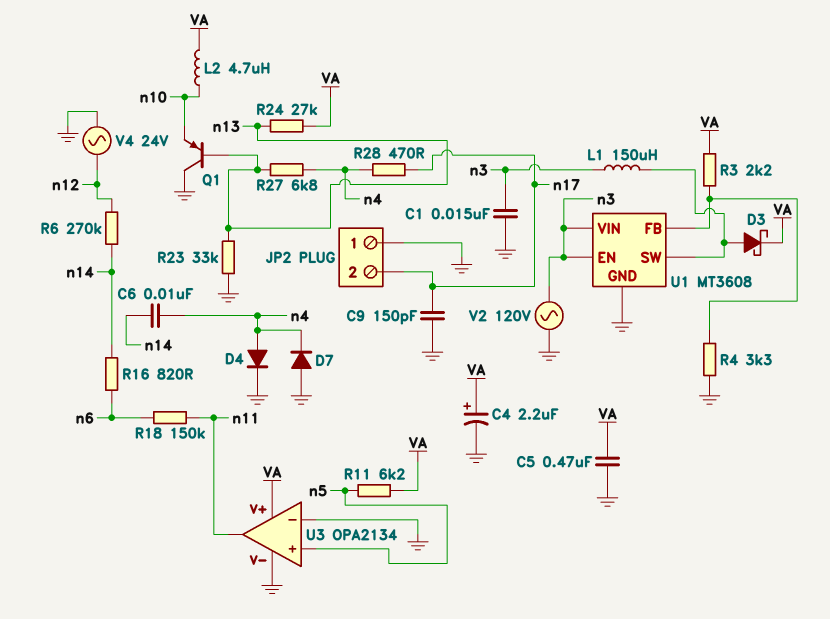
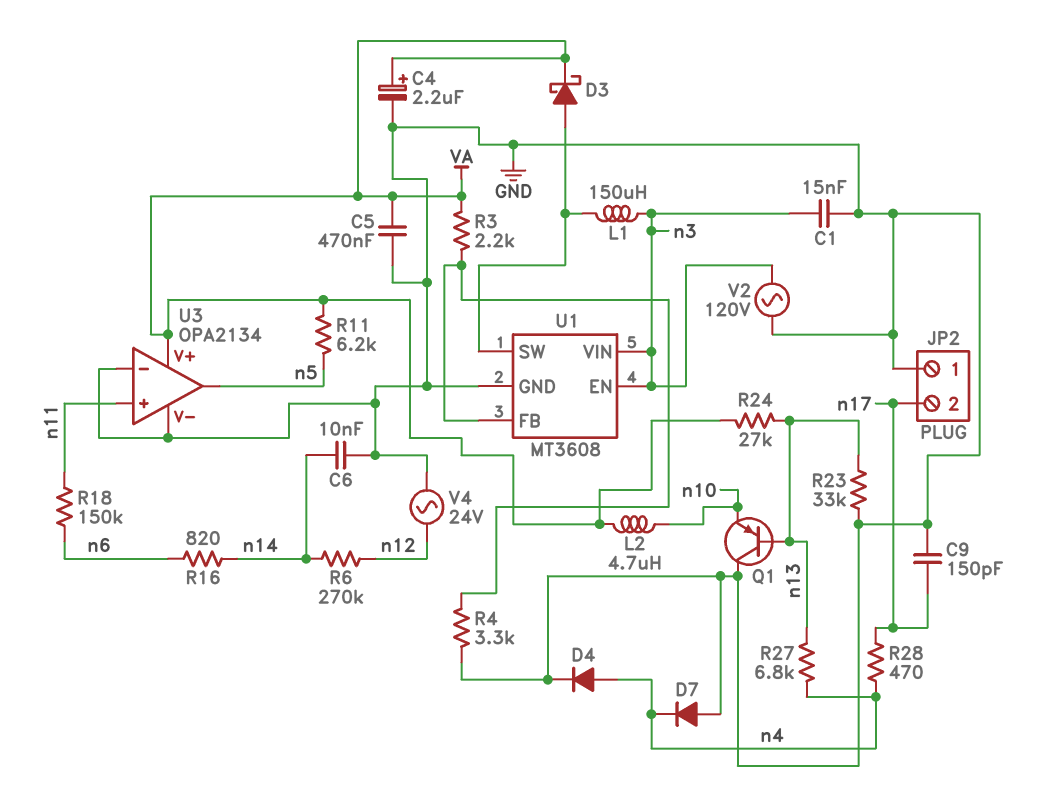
C6: 10nF (n4, n14) -> 10nF (GND, n14)
U3 pin in+: n5 -> n11
U3 pin out: n11 -> n5

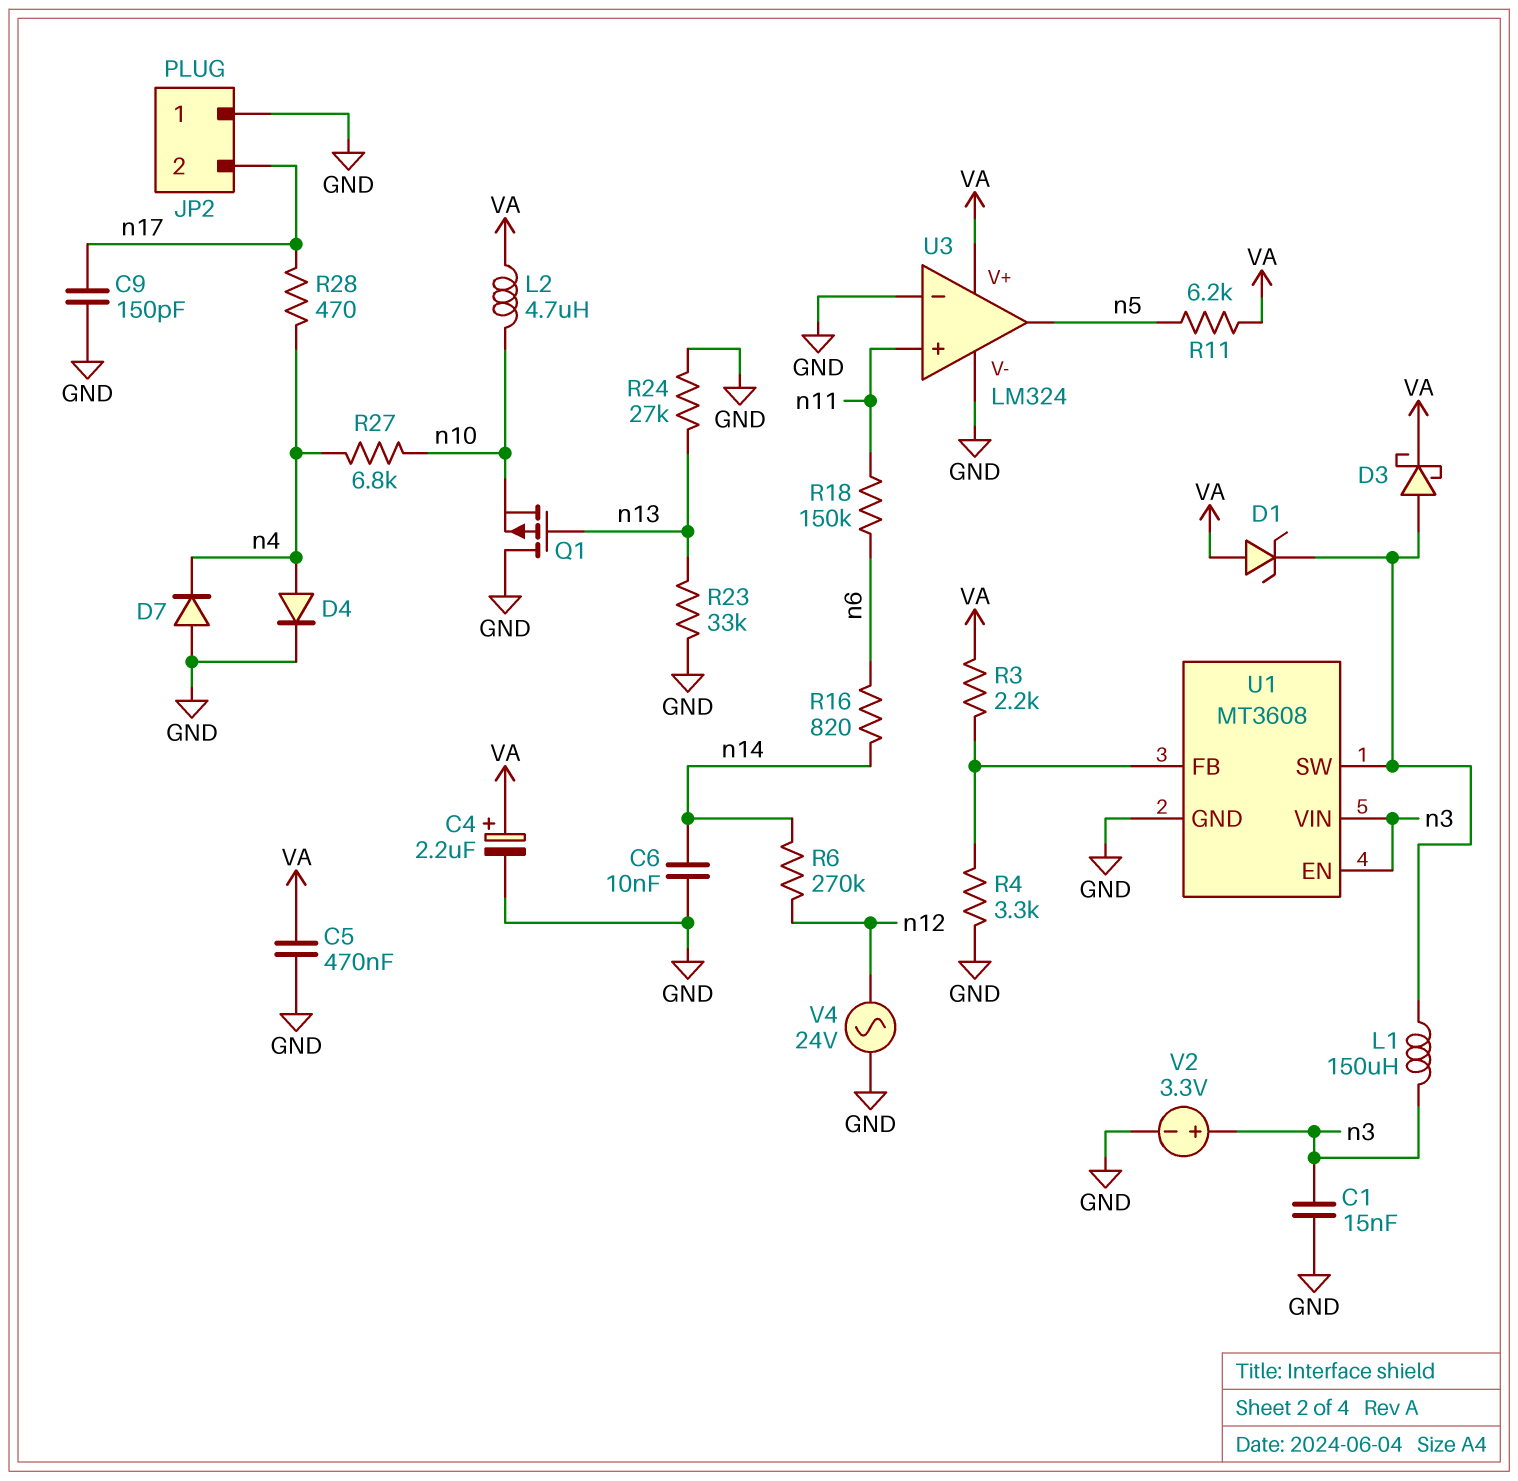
D1: none -> zener (A VA, K U1/SW)
Q1: PNP (B n13, C GND, E n10) -> PMOS (G n13, D GND, S n10)
R24: 27k (VA, n13) -> 27k (GND, n13)
R27: 6.8k (n4, n13) -> 6.8k (n4, n10)
U3: OPA2134 -> LM324
V2: AC 120V (GND, n3) -> 3.3V (plus n3, minus GND)

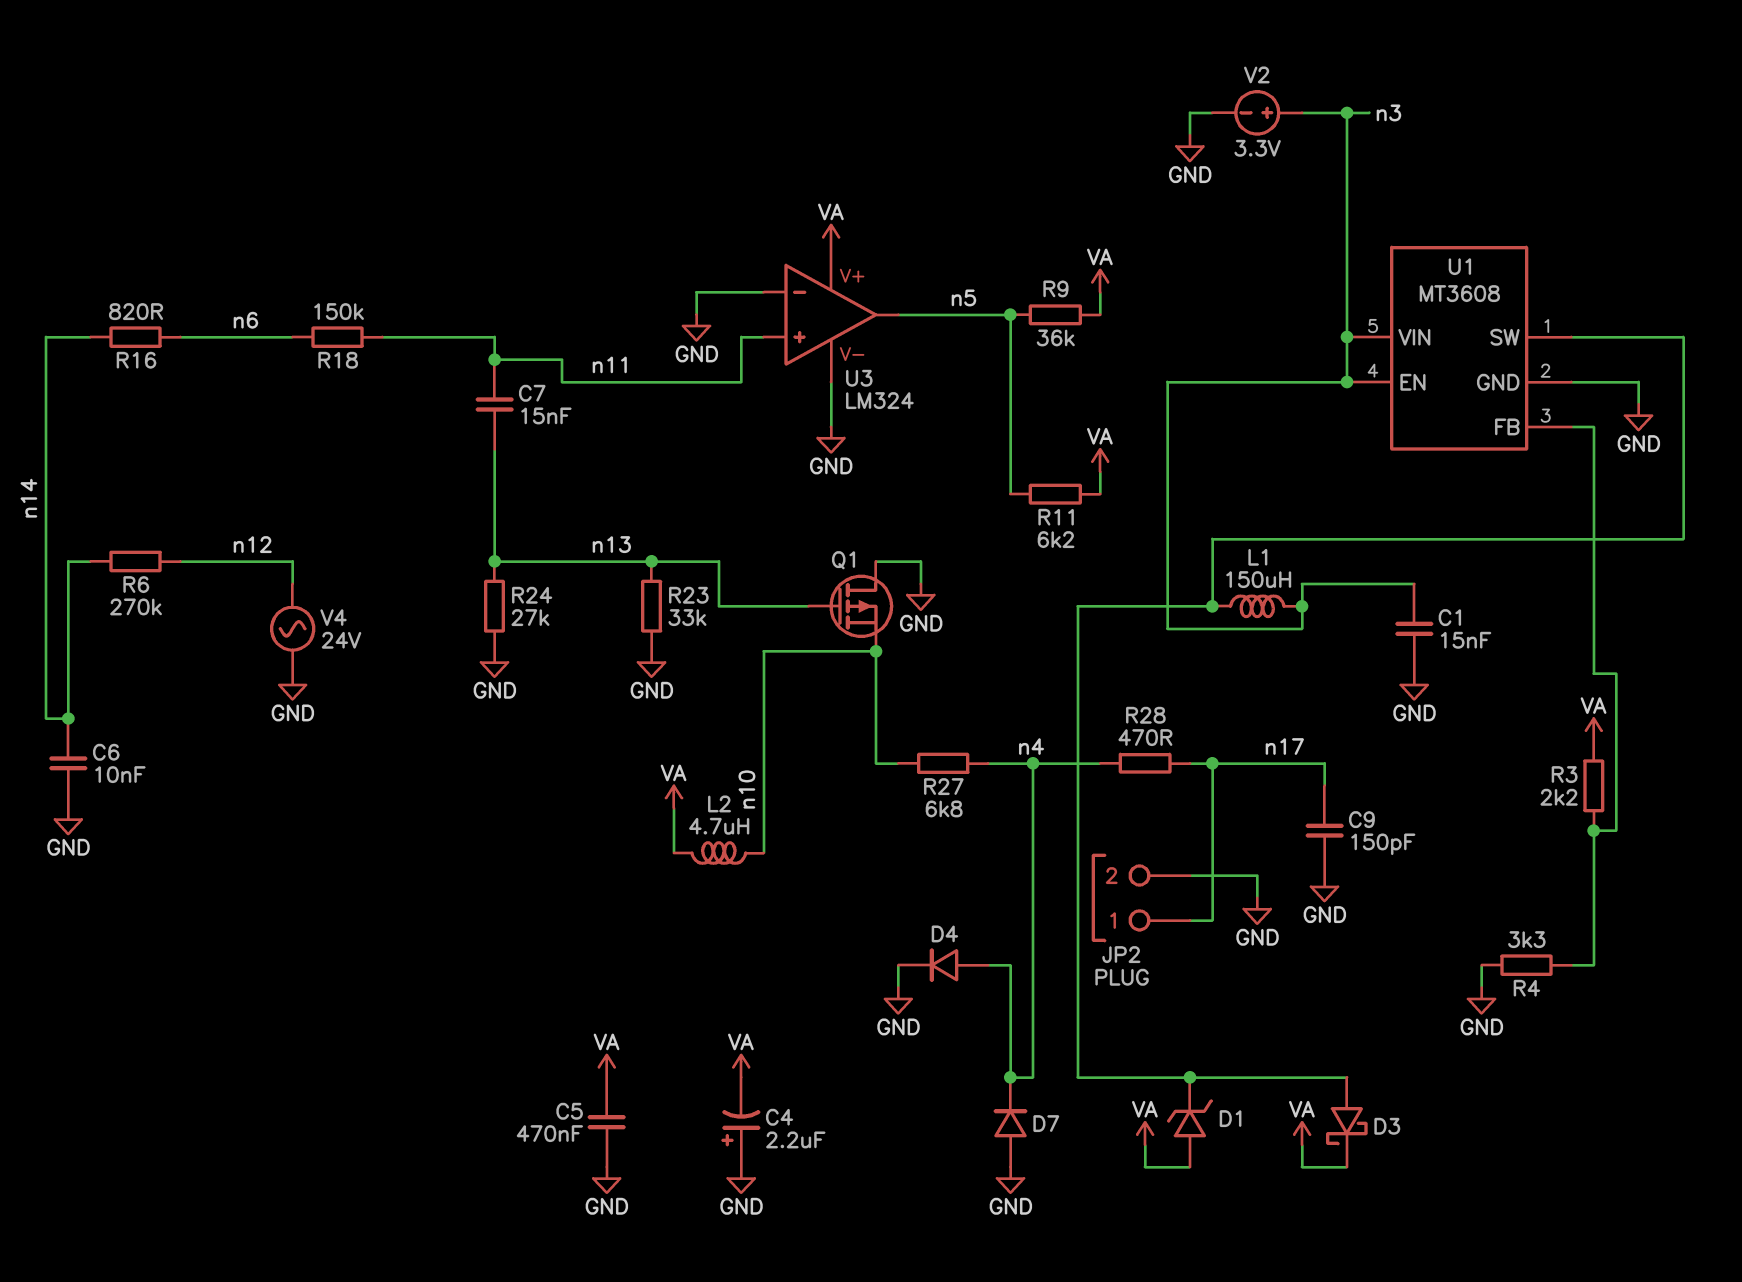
C4: 2.2uF (plus VA, minus GND) -> 2.2uF (plus GND, minus VA)
C7: none -> 15nF (n11, n13)
JP2 pin 1: GND -> n17
JP2 pin 2: n17 -> GND
R9: none -> 36k (VA, n5)

